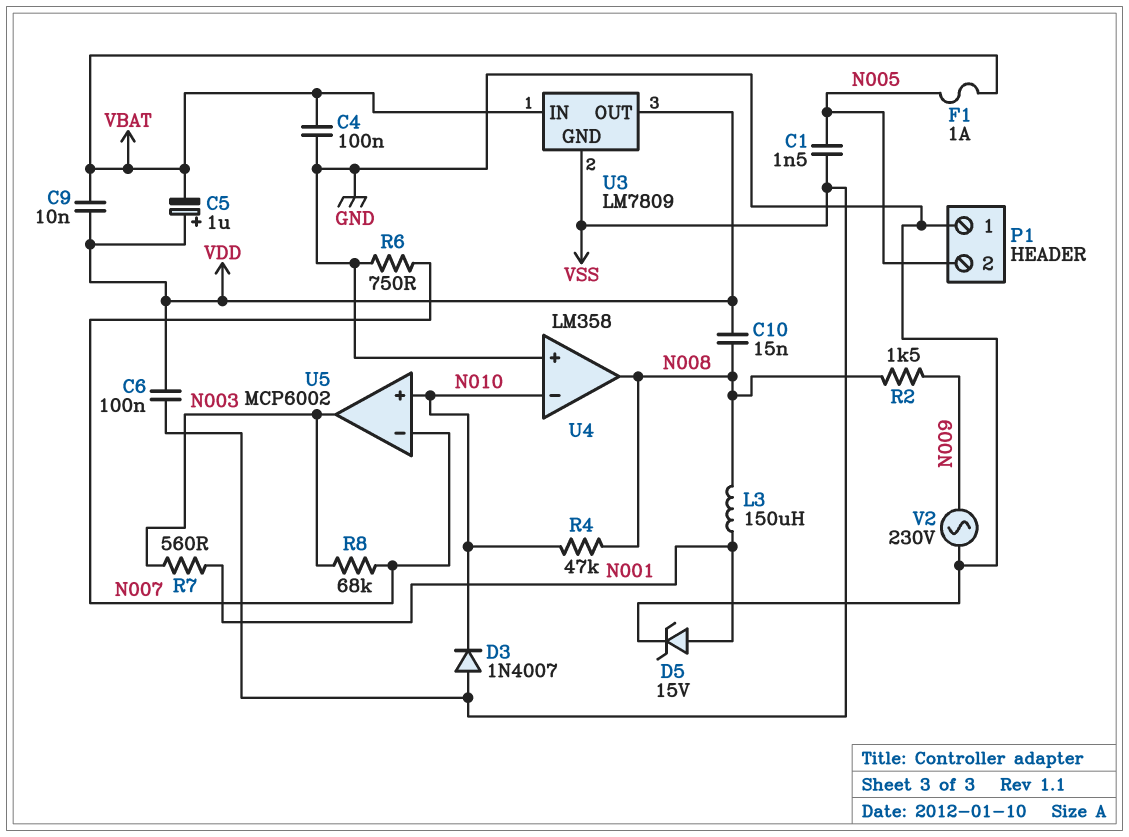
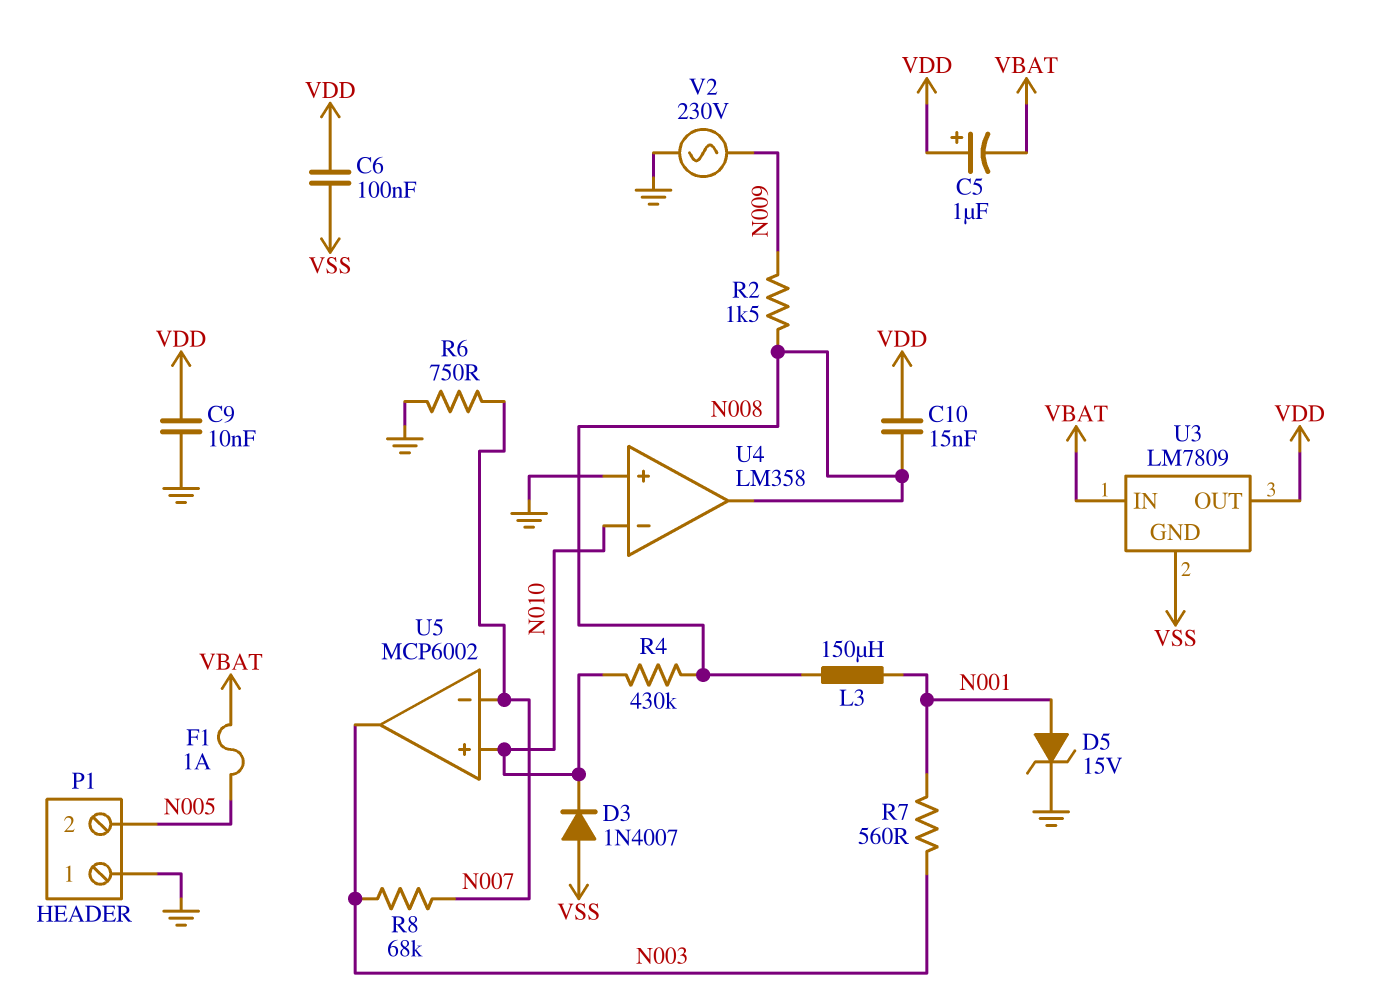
C1: 1.5nF (N005, VSS) -> none
C4: 100nF (GND, VBAT) -> none
C9: 10nF (VBAT, VDD) -> 10nF (GND, VDD)
R4: 47k (N008, N010) -> 430k (N008, N010)

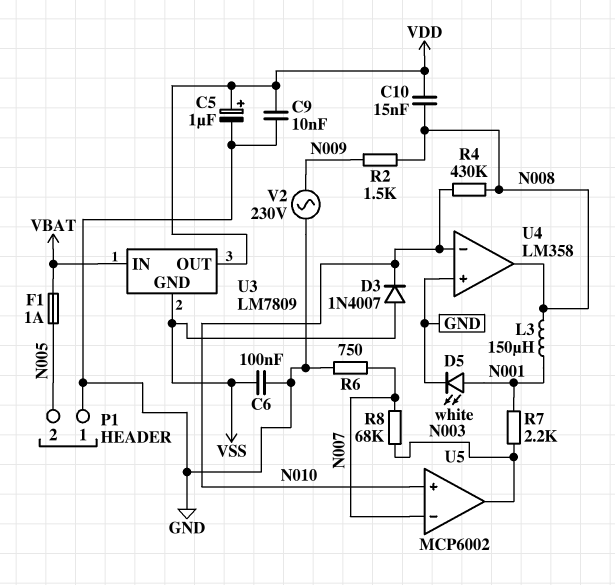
C5: 1uF (plus VDD, minus VBAT) -> 1uF (plus VDD, minus GND)
C6: 100nF (VDD, VSS) -> 100nF (GND, VSS)
D5: zener 15V (A N001, K GND) -> LED white (A N001, K GND)
R7: 560 (N001, N003) -> 2.2k (N001, N003)

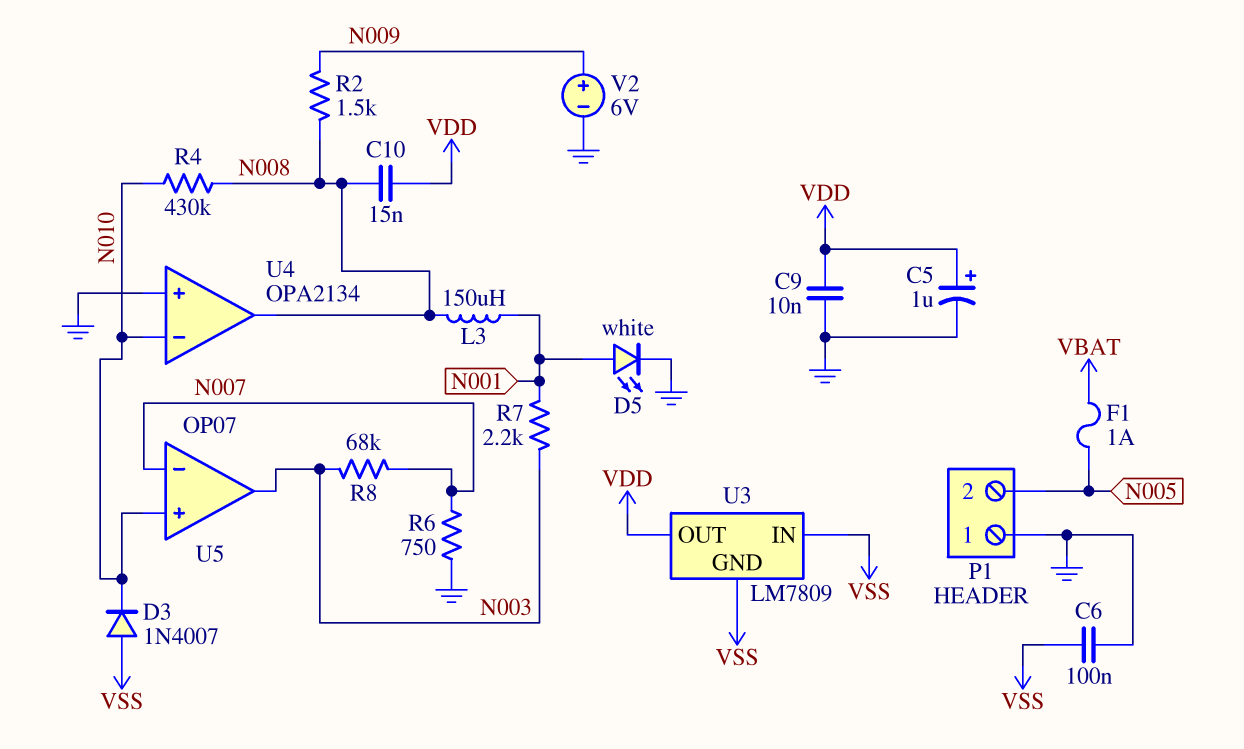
U3 pin IN: VBAT -> VSS
U4: LM358 -> OPA2134
U5: MCP6002 -> OP07
V2: AC 230V (GND, N009) -> 6V (plus N009, minus GND)

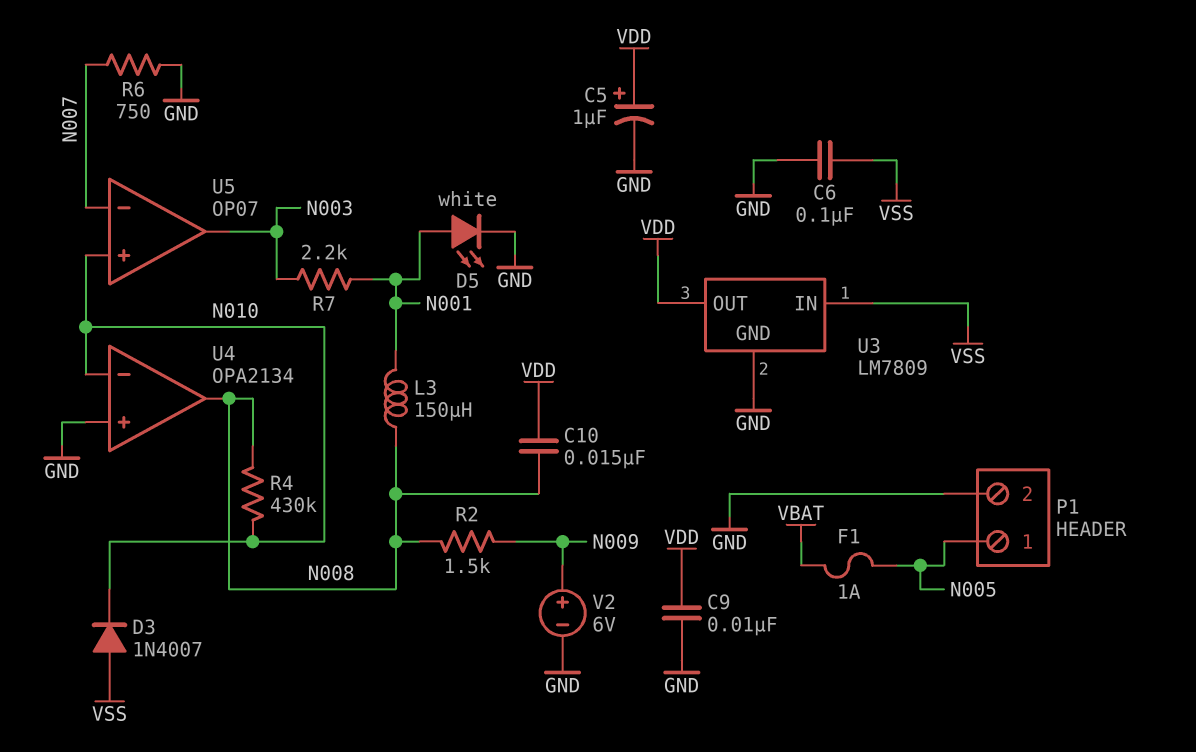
P1 pin 1: GND -> N005
P1 pin 2: N005 -> GND
R8: 68k (N003, N007) -> none
U3 pin GND: VSS -> GND

